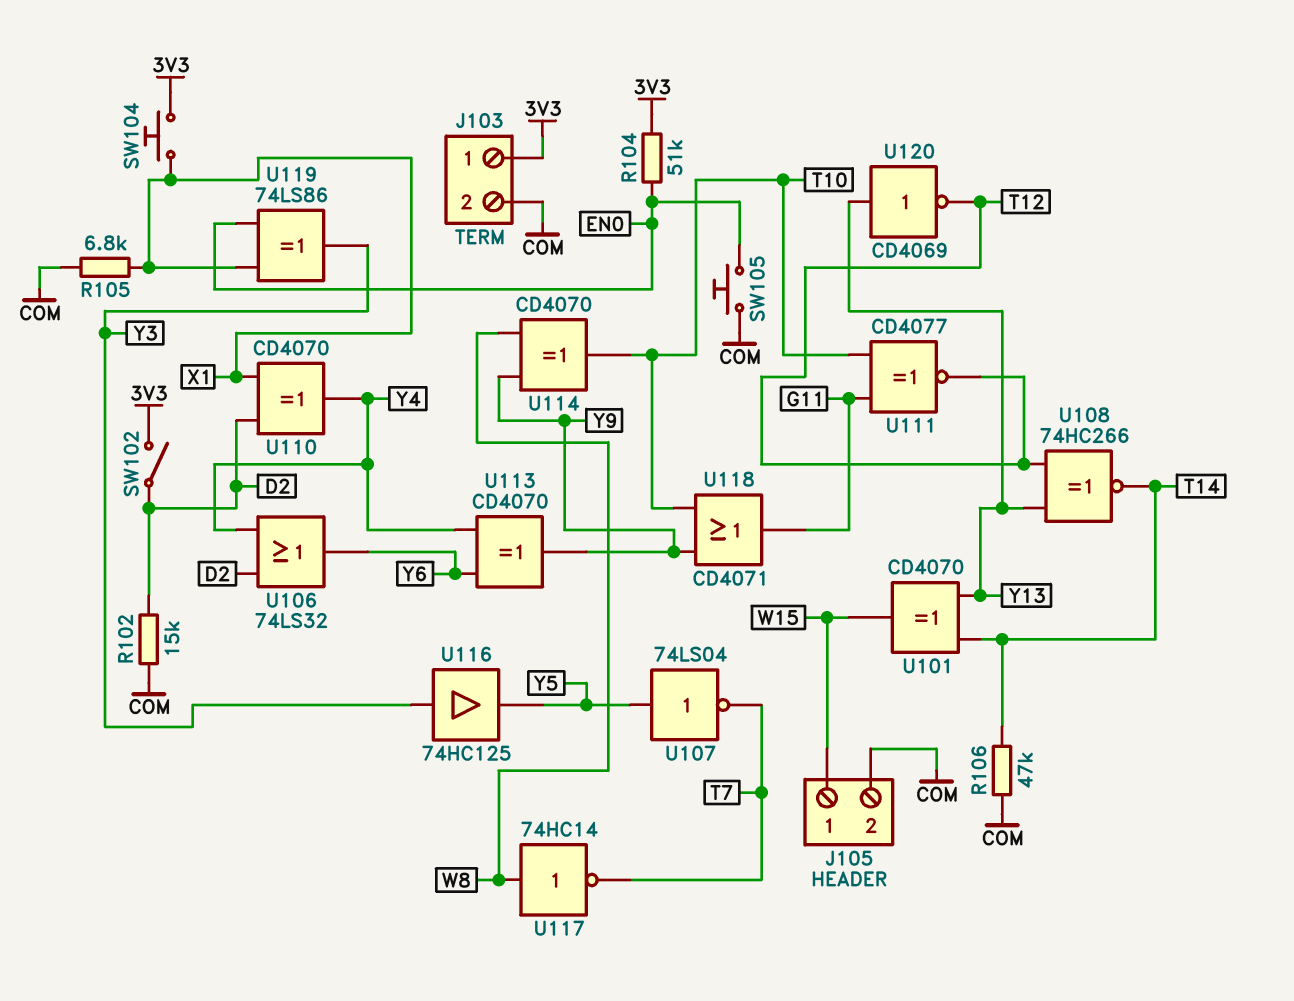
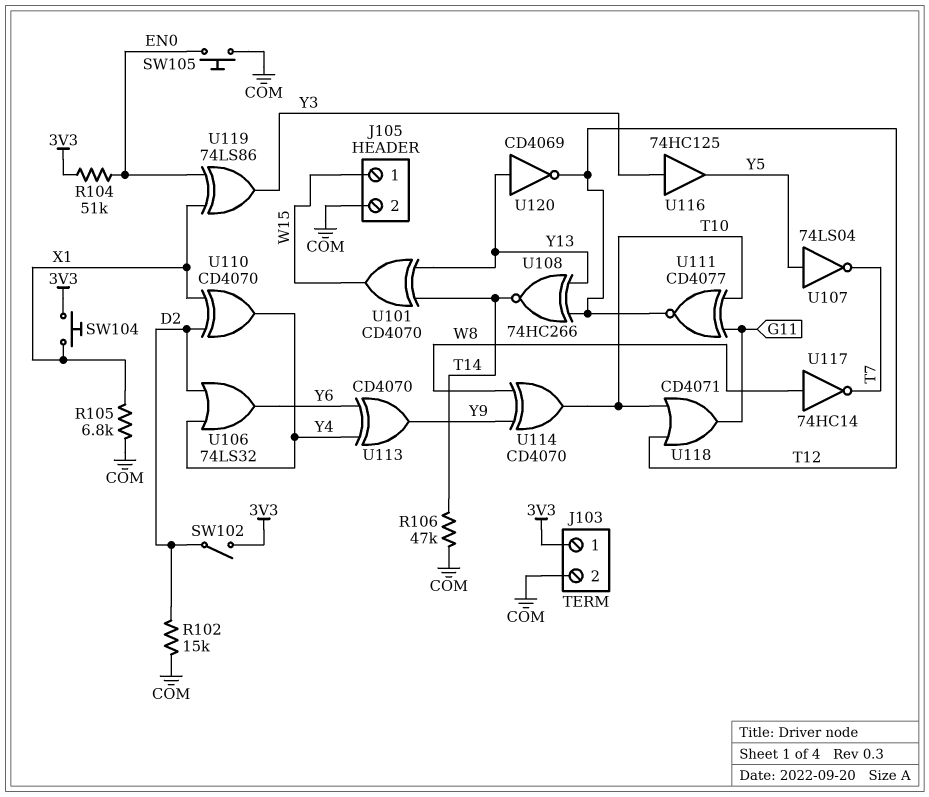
U118: OR CD4071 (in T10, in Y9, out G11) -> OR CD4071 (in T10, in T12, out G11)

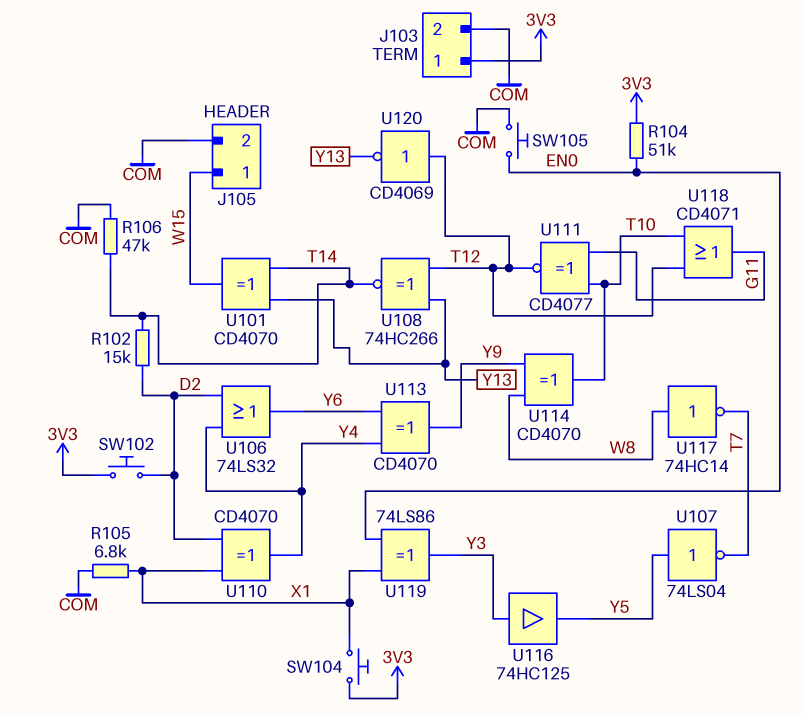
R102: 15k (COM, D2) -> 15k (D2, T14)
SW102: switch (3V3, D2) -> button (3V3, D2)
U120: NOT CD4069 (in Y13, out T12) -> NOT CD4069 (in T12, out Y13)

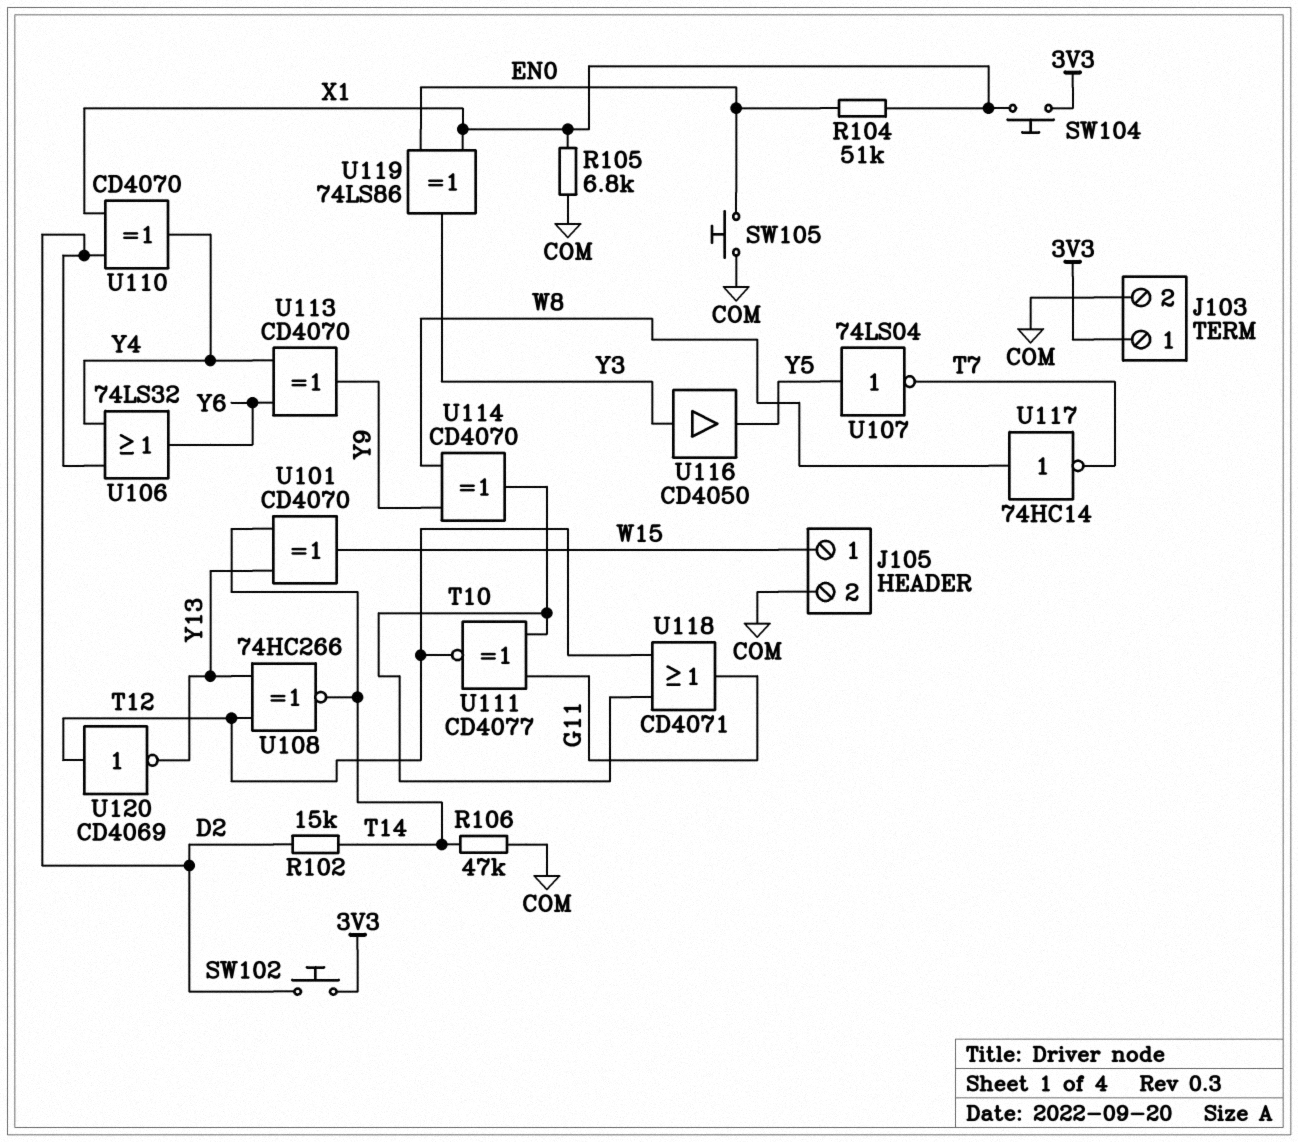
R104: 51k (3V3, EN0) -> 51k (EN0, X1)
U116: buffer 74HC125 (in Y3, out Y5) -> buffer CD4050 (in Y3, out Y5)

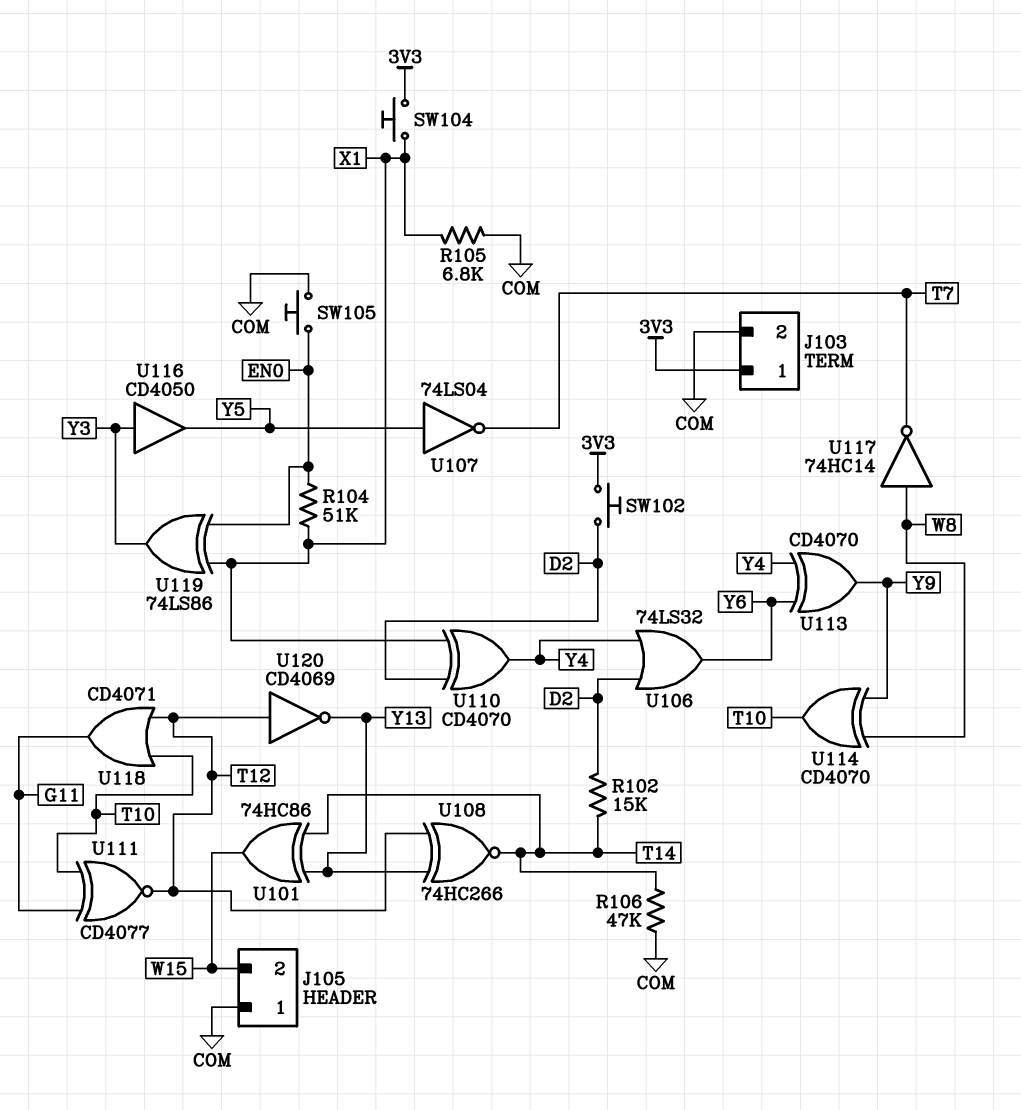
J105 pin 1: W15 -> COM
J105 pin 2: COM -> W15
U101: XOR CD4070 (in T14, in Y13, out W15) -> XOR 74HC86 (in T14, in Y13, out W15)

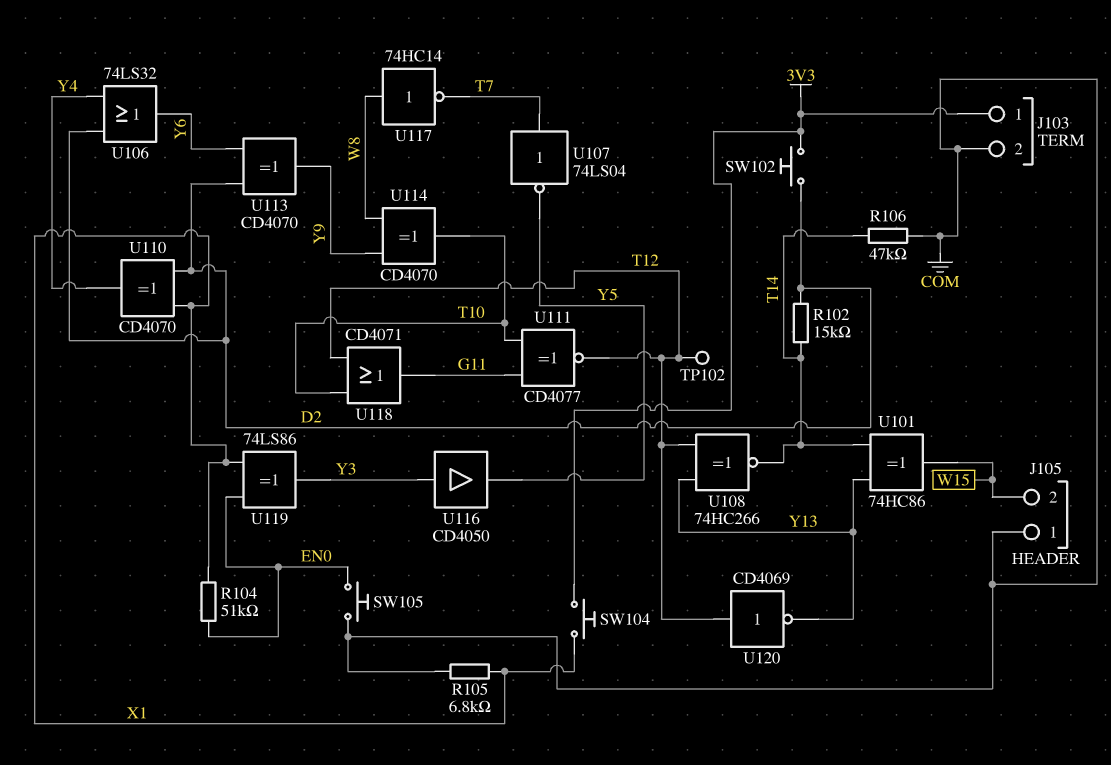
TP102: none -> test point (T12)
U107: NOT 74LS04 (in Y5, out T7) -> NOT 74LS04 (in T7, out Y5)
U113: XOR CD4070 (in Y4, in Y6, out Y9) -> XOR CD4070 (in D2, in Y6, out Y9)

